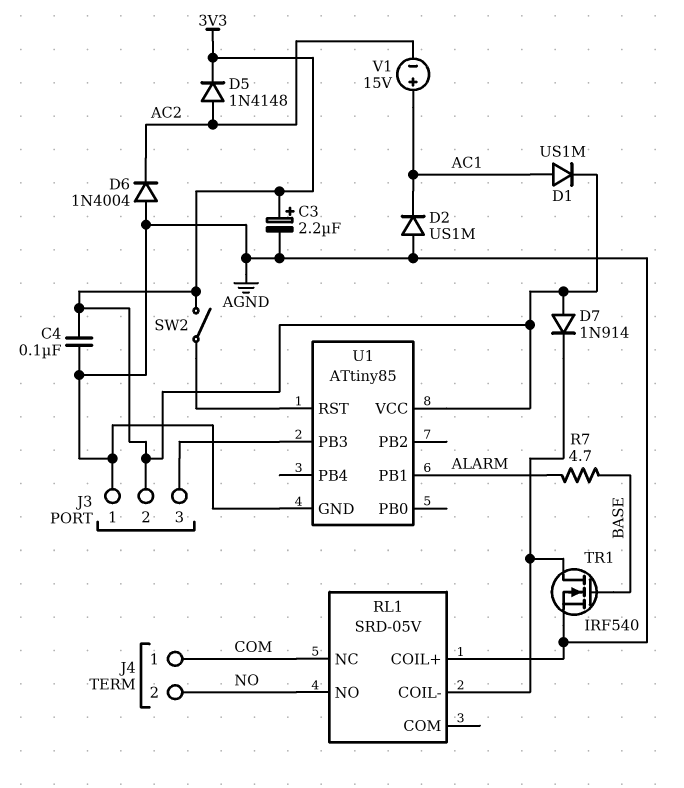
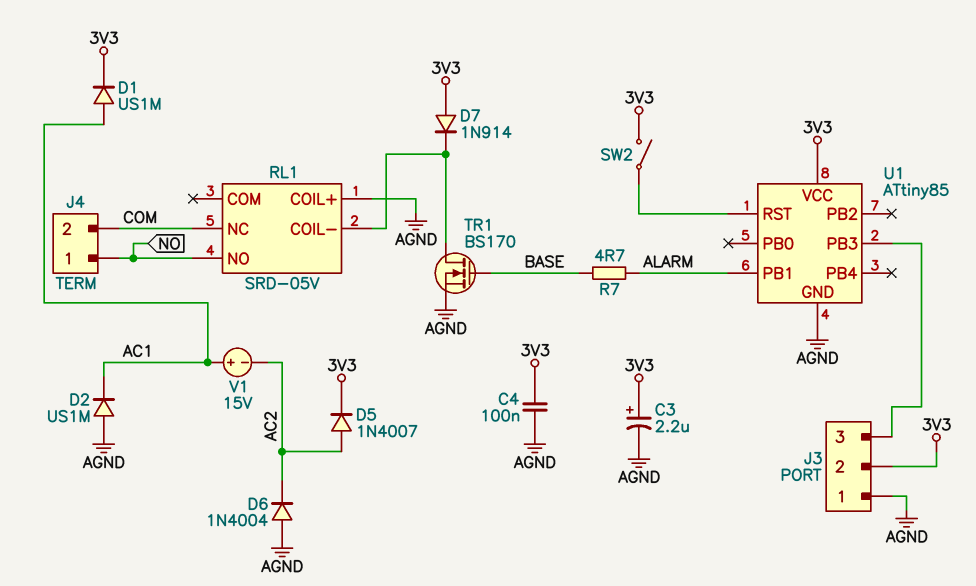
D5: diode 1N4148 (A AC2, K 3V3) -> diode 1N4007 (A AC2, K 3V3)
J4 pin 1: COM -> NO
J4 pin 2: NO -> COM
TR1: NMOS IRF540 (G BASE, D RL1/COIL-, S AGND) -> NMOS BS170 (G BASE, D RL1/COIL-, S AGND)

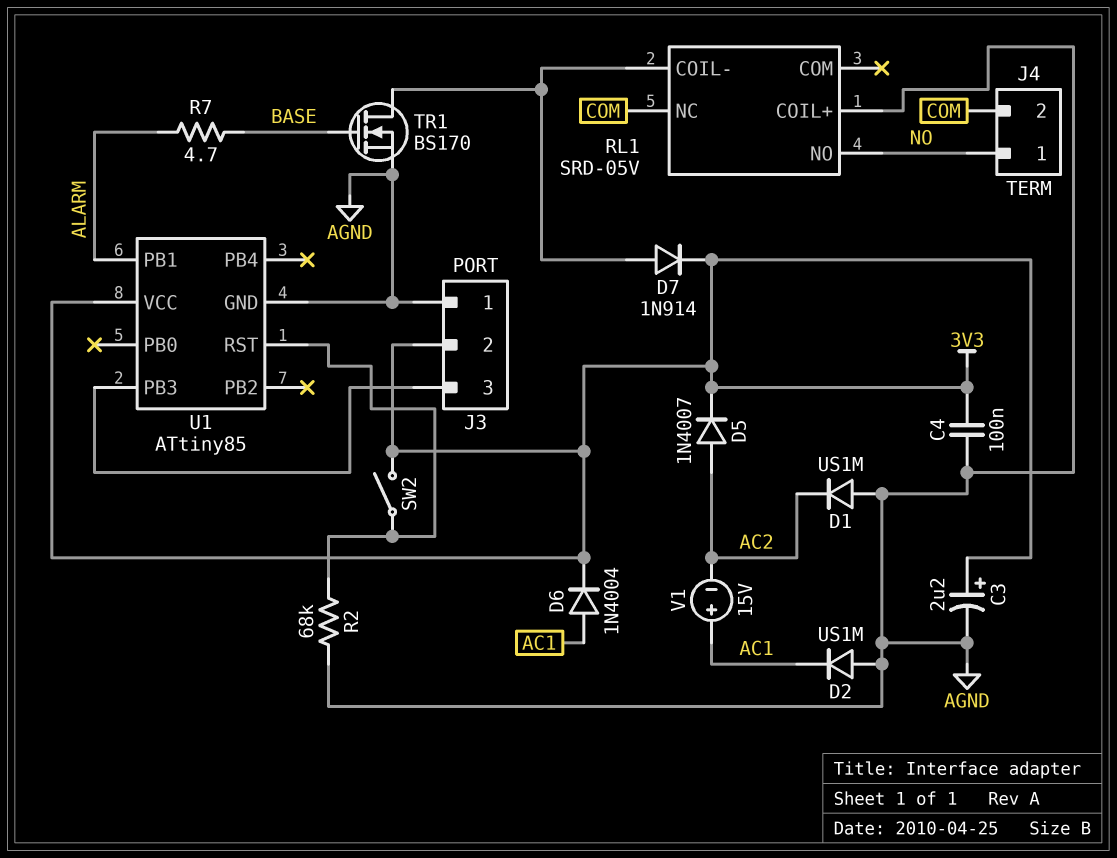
D1: diode US1M (A AC1, K 3V3) -> diode US1M (A AGND, K AC2)
D6: diode 1N4004 (A AGND, K AC2) -> diode 1N4004 (A AC1, K 3V3)
D7: diode 1N914 (A 3V3, K RL1/COIL-) -> diode 1N914 (A RL1/COIL-, K 3V3)
R2: none -> 68k (AGND, U1/RST)

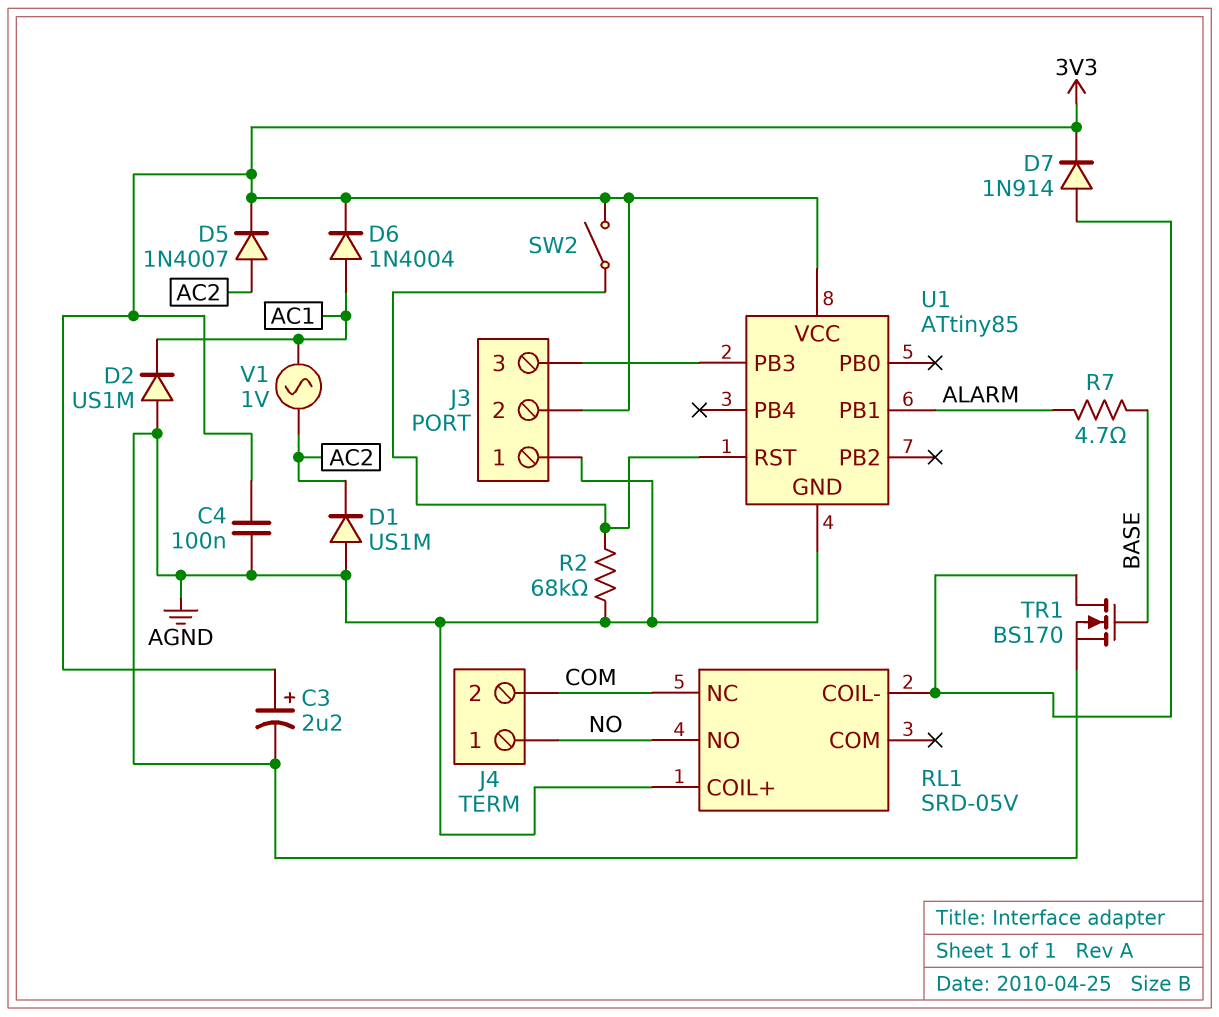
V1: 15V (plus AC1, minus AC2) -> AC 1V (AC1, AC2)

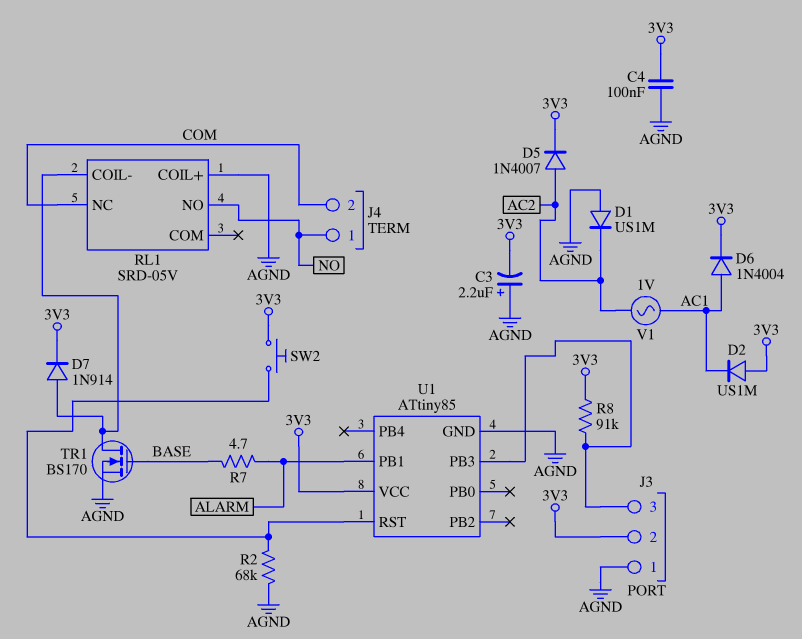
C3: 2.2uF (plus 3V3, minus AGND) -> 2.2uF (plus AGND, minus 3V3)
D2: diode US1M (A AGND, K AC1) -> diode US1M (A 3V3, K AC1)
R8: none -> 91k (3V3, J3/3)
SW2: switch (3V3, U1/RST) -> button (3V3, U1/RST)

